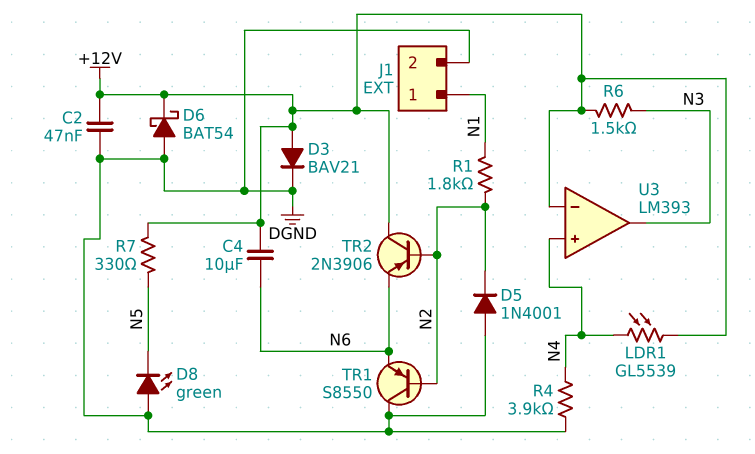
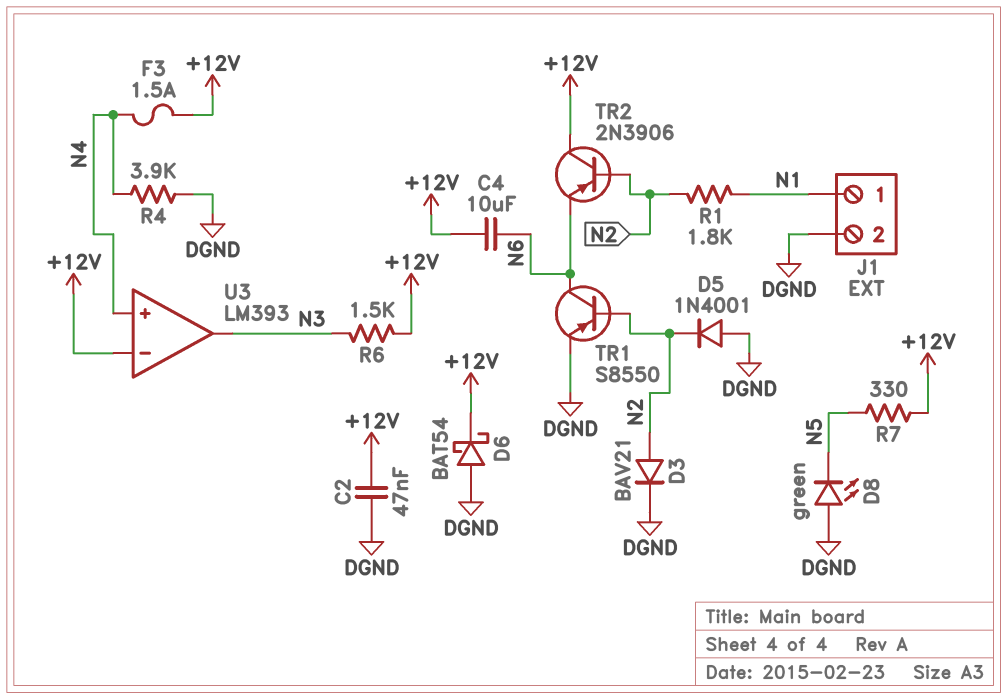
D3: diode BAV21 (A +12V, K DGND) -> diode BAV21 (A N2, K DGND)
F3: none -> 1.5A (+12V, N4)
LDR1: GL5539 (+12V, N4) -> none
TR1: PNP S8550 (B N2, C DGND, E N6) -> PNP S8550 (B N2, C N6, E DGND)

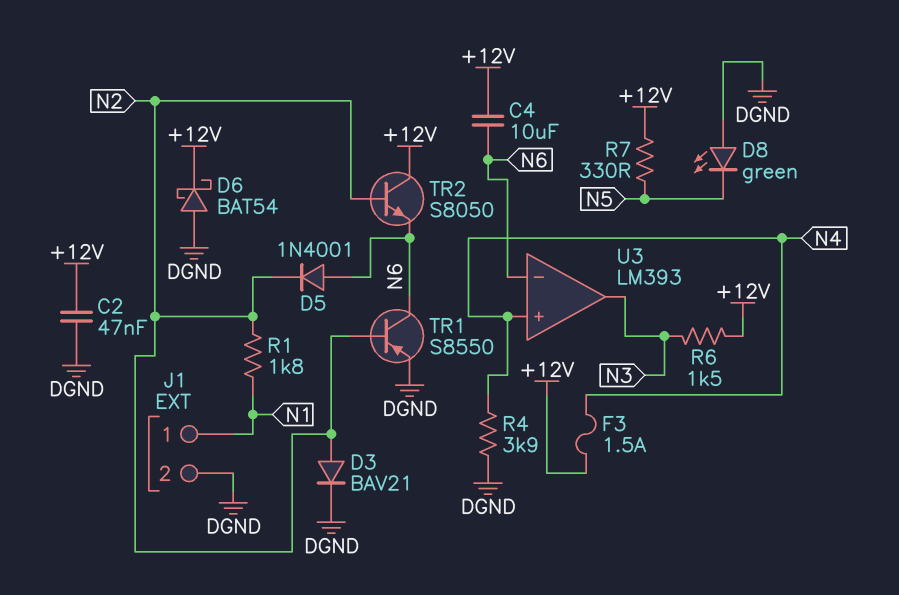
D5: diode 1N4001 (A DGND, K N2) -> diode 1N4001 (A N6, K N2)
TR2: PNP 2N3906 (B N2, C +12V, E N6) -> NPN S8050 (B N2, C +12V, E N6)
U3 pin in-: +12V -> N6

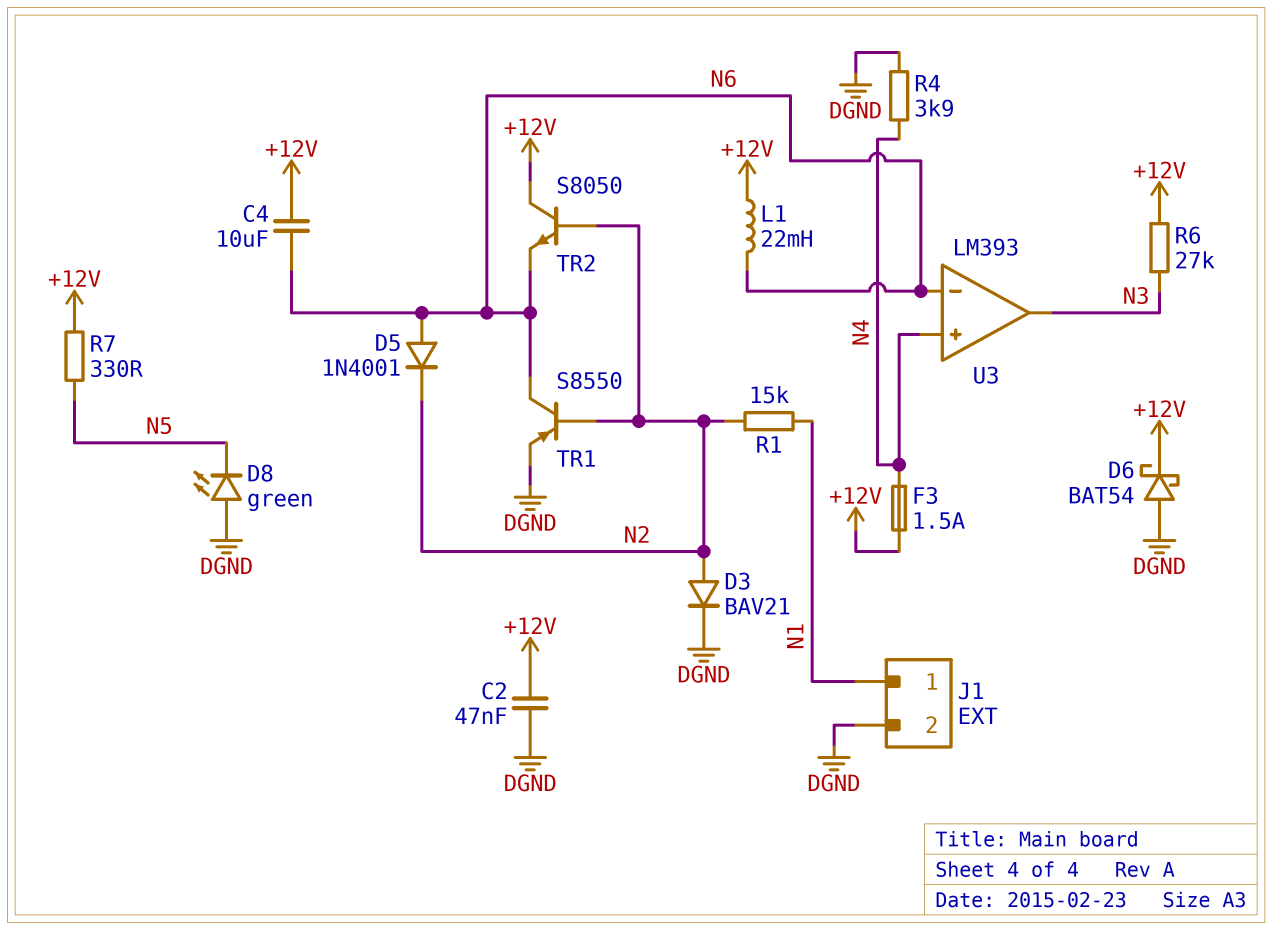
L1: none -> 22mH (+12V, N6)
R1: 1.8k (N1, N2) -> 15k (N1, N2)
R6: 1.5k (+12V, N3) -> 27k (+12V, N3)

